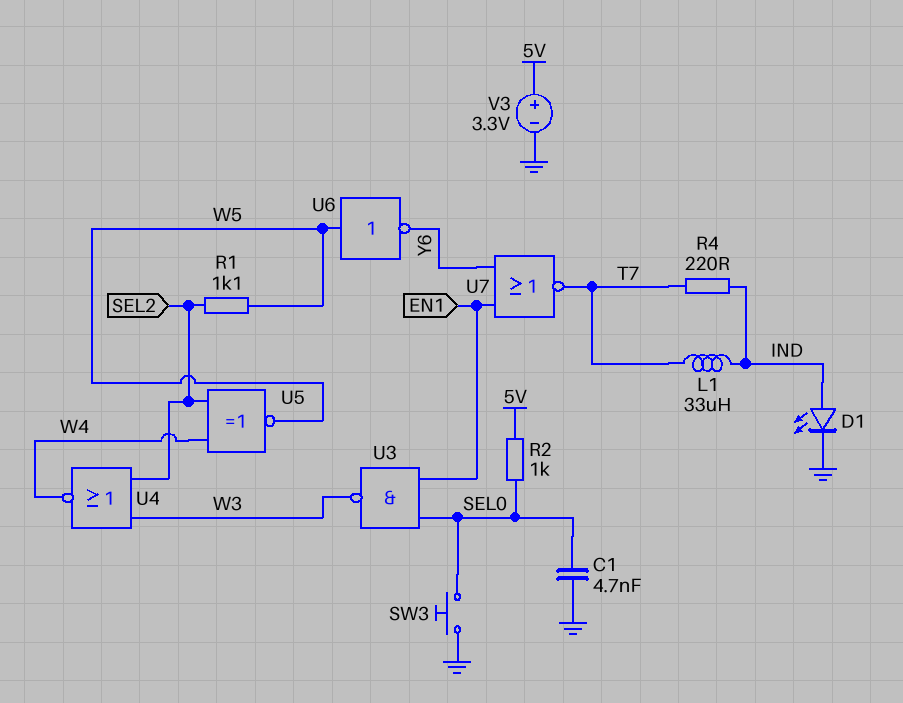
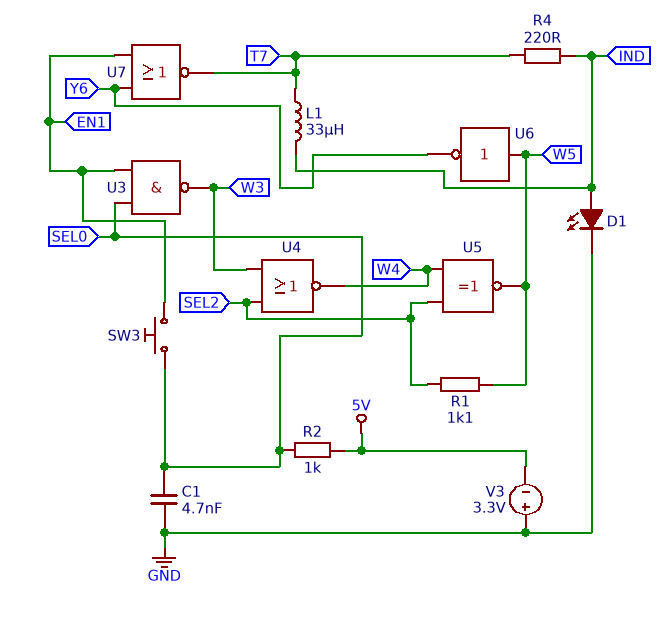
SW3: button (GND, SEL0) -> button (EN1, SEL0)
V3: 3.3V (plus 5V, minus GND) -> 3.3V (plus GND, minus 5V)

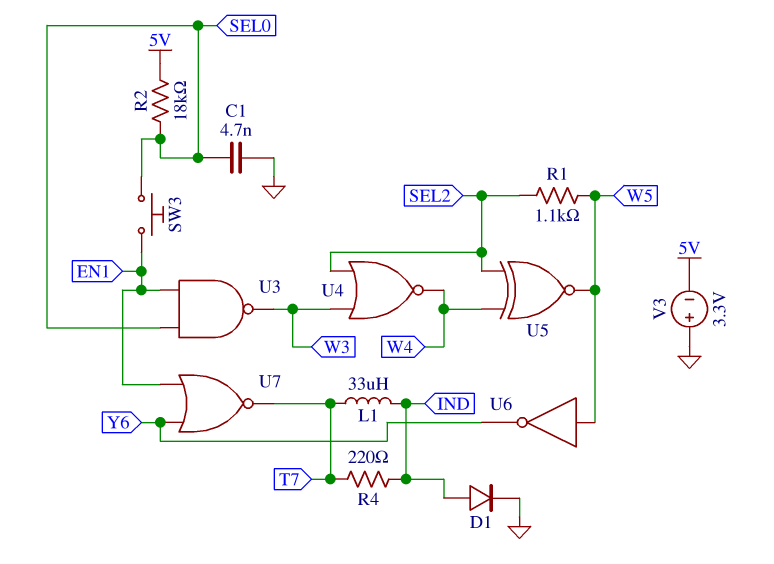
D1: LED (A IND, K GND) -> diode (A IND, K GND)
R2: 1k (5V, SEL0) -> 18k (5V, SEL0)

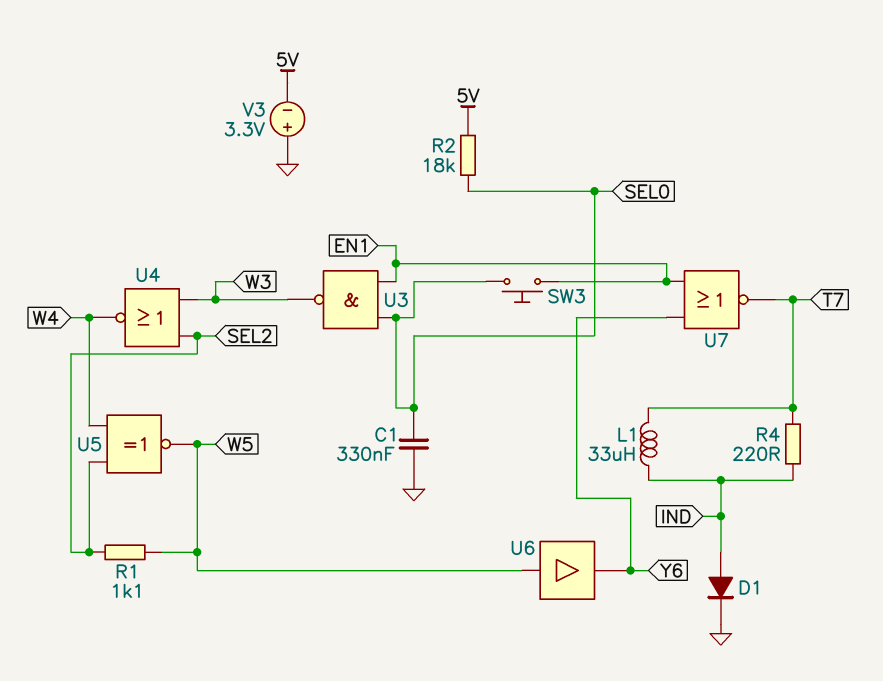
C1: 4.7nF (GND, SEL0) -> 330nF (GND, SEL0)
U6: NOT (in W5, out Y6) -> buffer (in W5, out Y6)

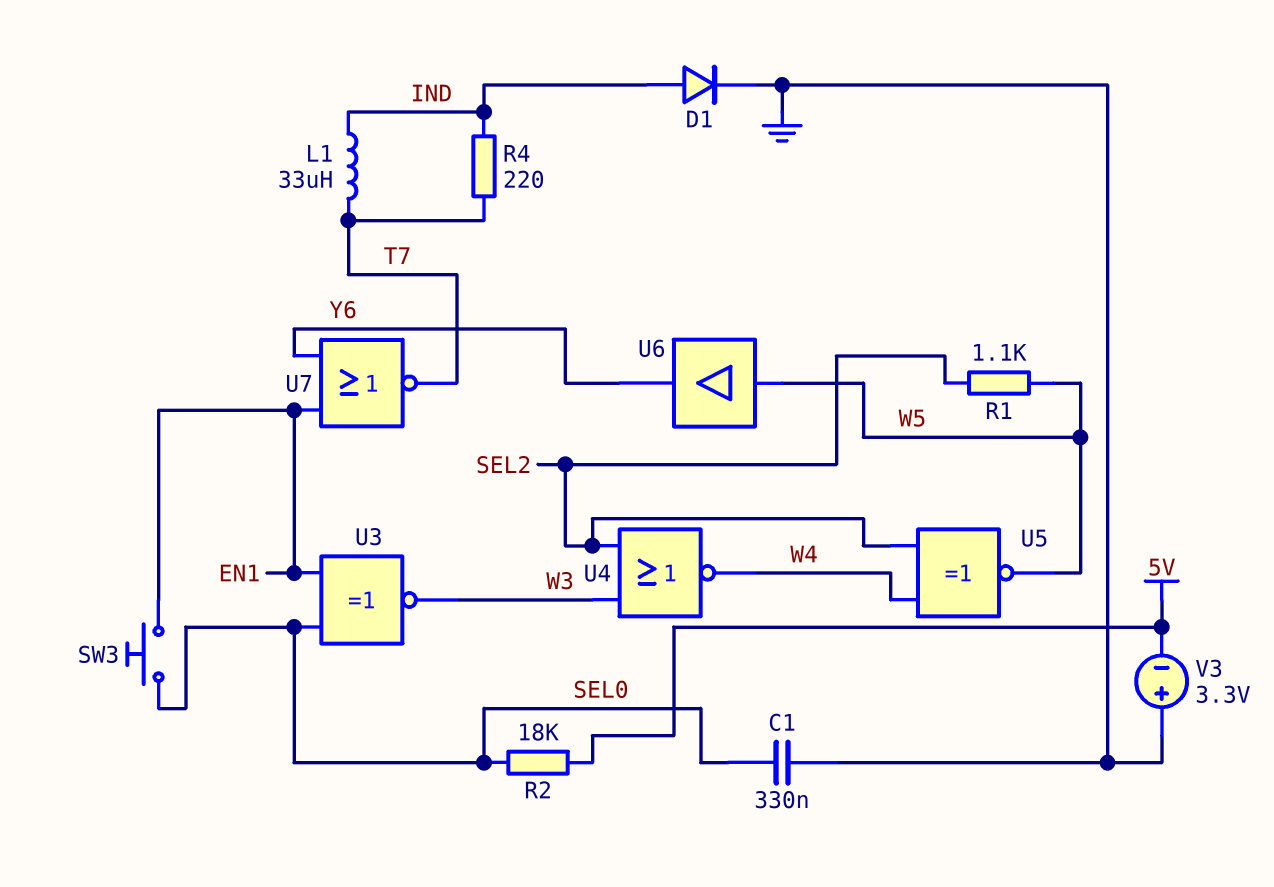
U3: NAND (in EN1, in SEL0, out W3) -> XNOR (in EN1, in SEL0, out W3)

